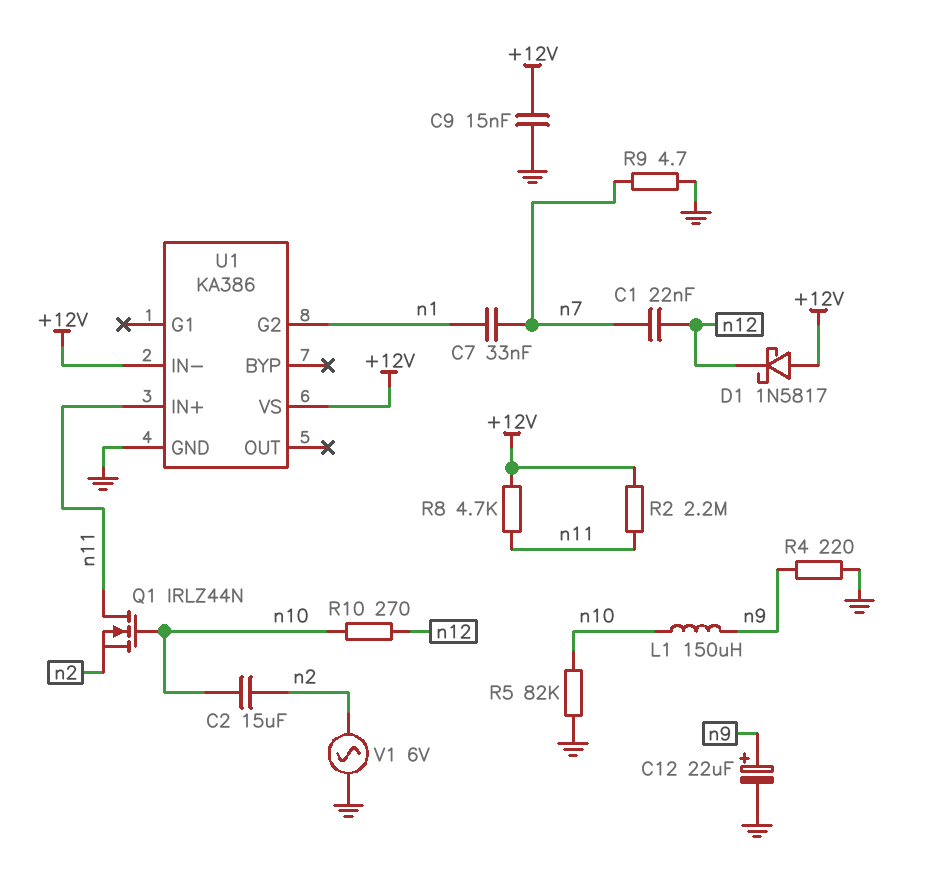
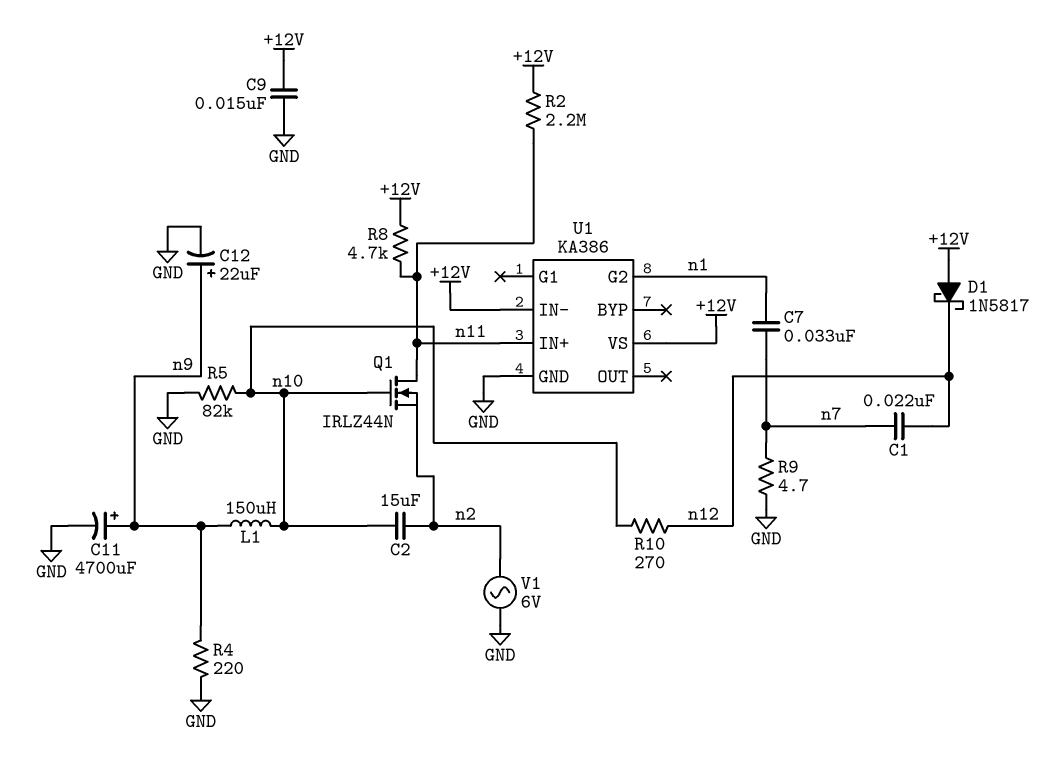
C11: none -> 4700uF (plus n9, minus GND)

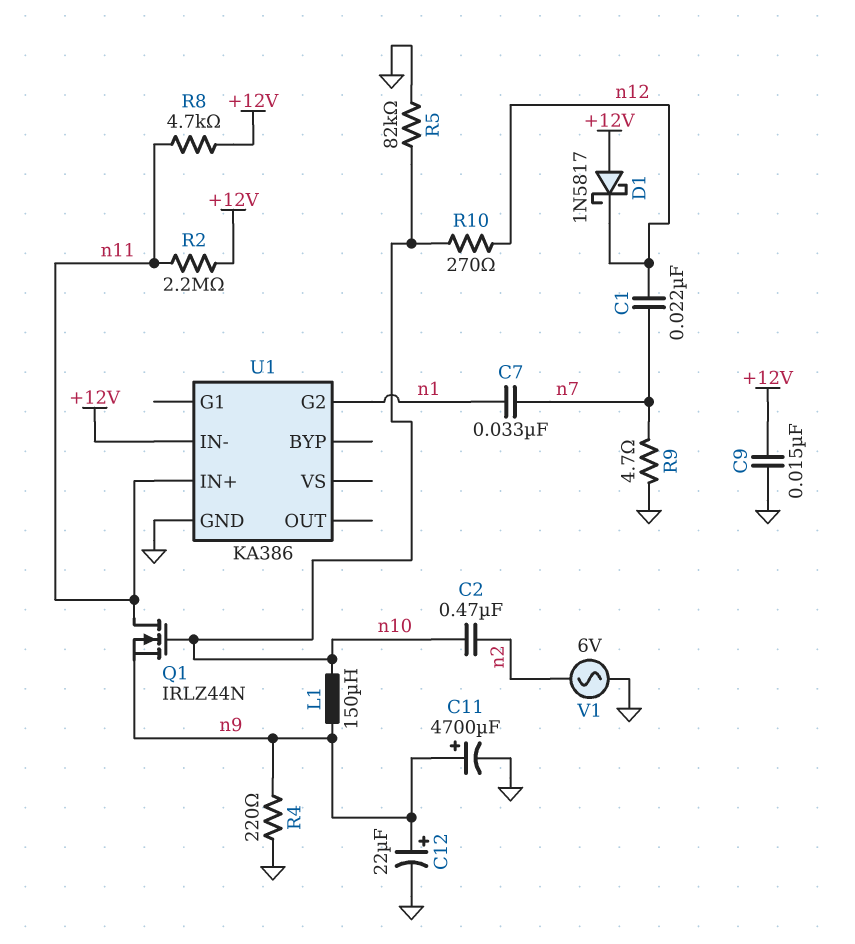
C2: 15uF (n2, n10) -> 470nF (n2, n10)
Q1: NMOS IRLZ44N (G n10, D n11, S n2) -> NMOS IRLZ44N (G n10, D n11, S n9)
U1 pin VS: +12V -> none

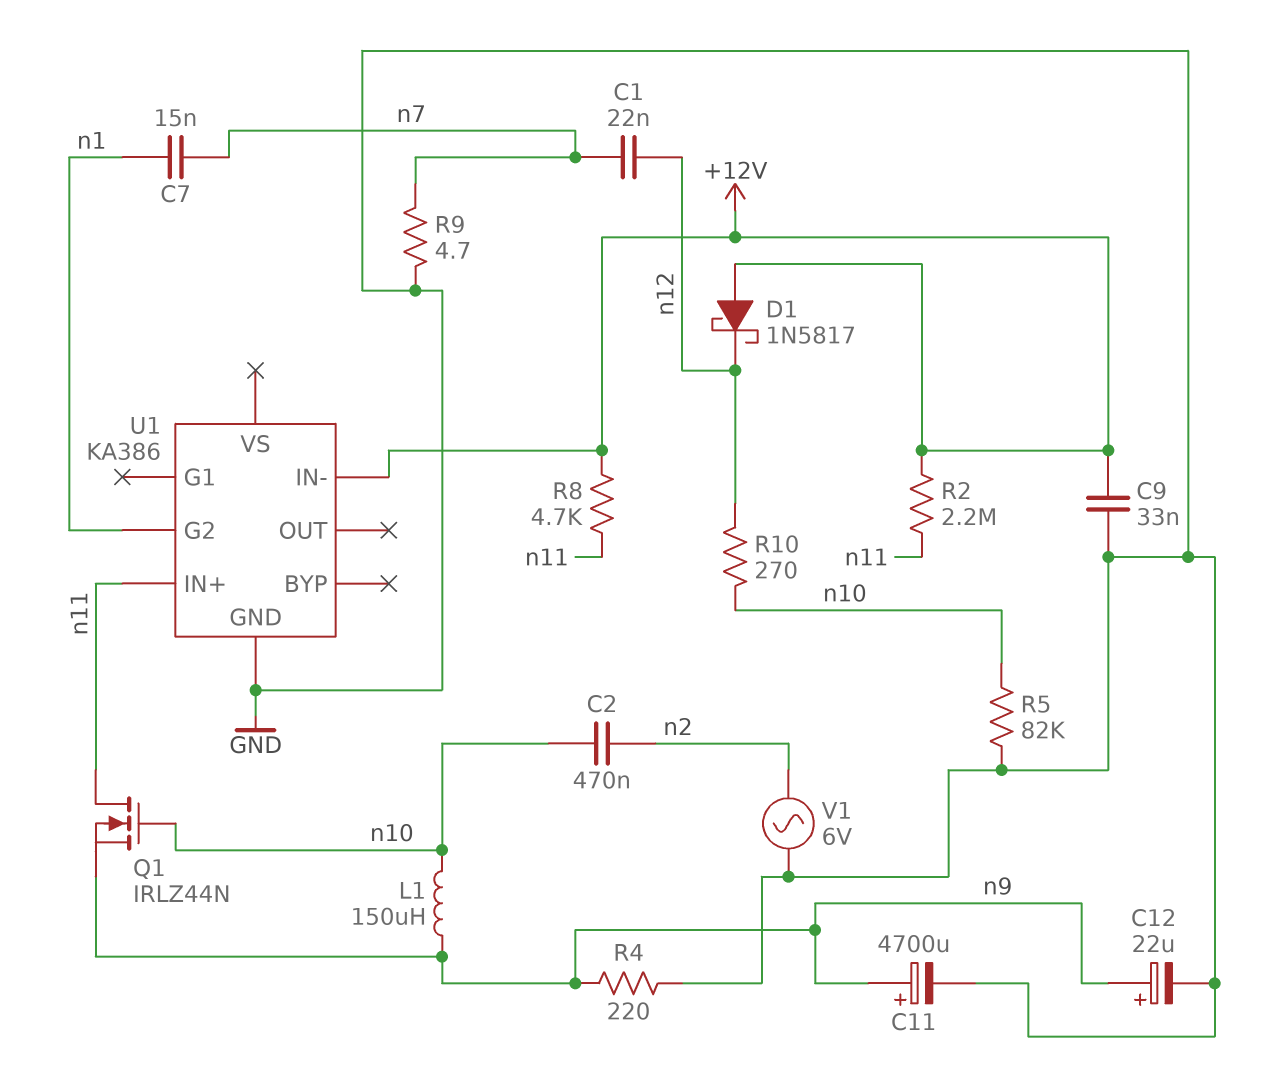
C7: 33nF (n1, n7) -> 15nF (n1, n7)
C9: 15nF (+12V, GND) -> 33nF (+12V, GND)

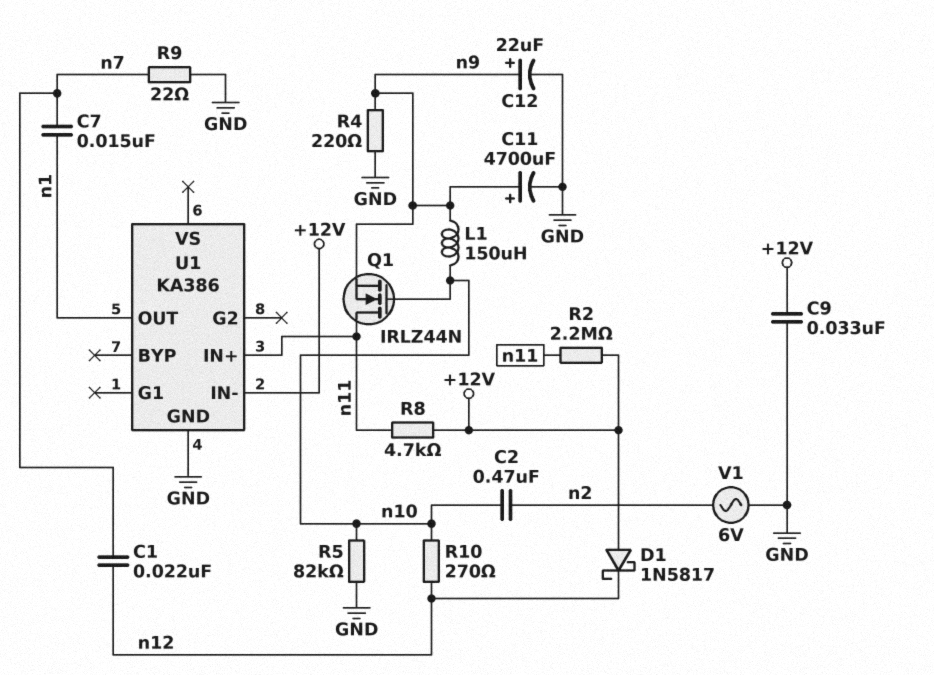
R9: 4.7 (GND, n7) -> 22 (GND, n7)
U1 pin G2: n1 -> none
U1 pin OUT: none -> n1

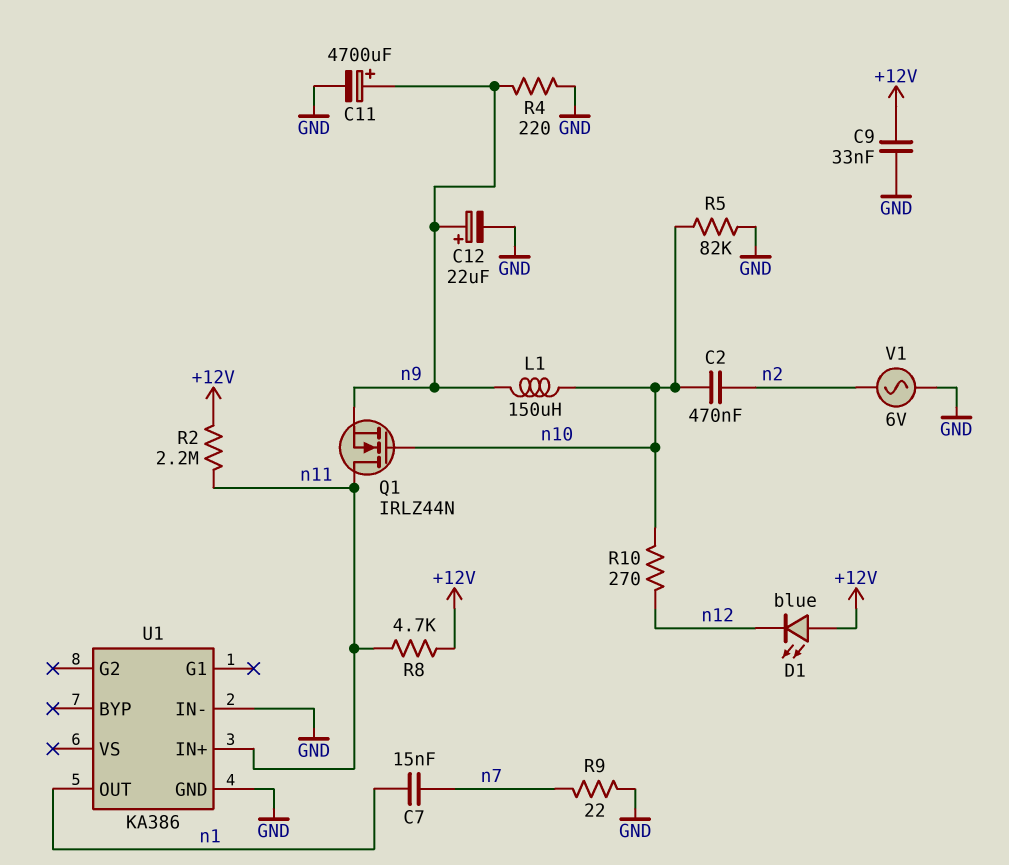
C1: 22nF (n7, n12) -> none
D1: schottky 1N5817 (A +12V, K n12) -> LED blue (A +12V, K n12)
U1 pin IN-: +12V -> GND

